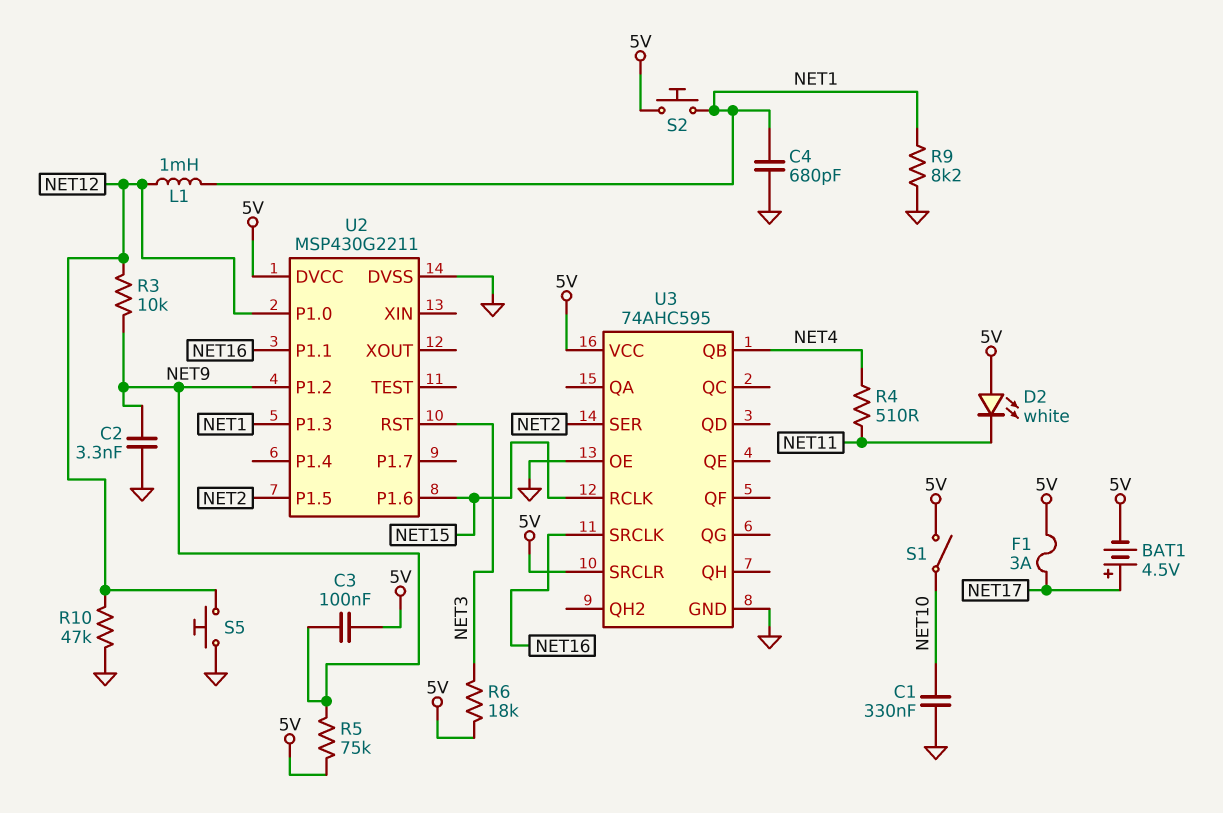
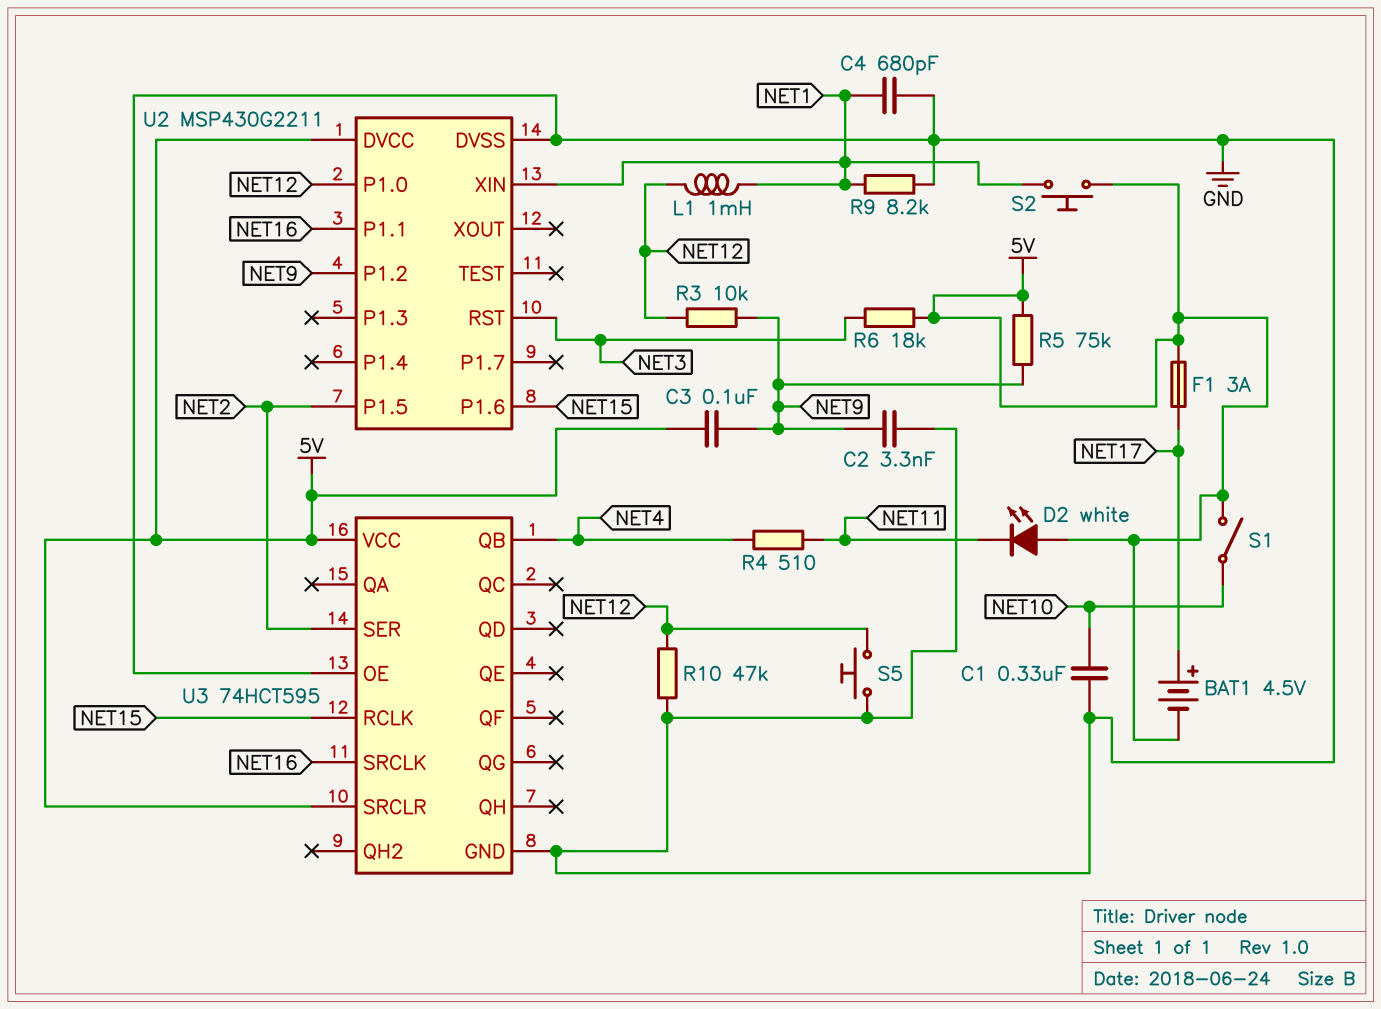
U2 pin P1.3: NET1 -> none
U2 pin XIN: none -> NET1
U3: 74AHC595 -> 74HCT595

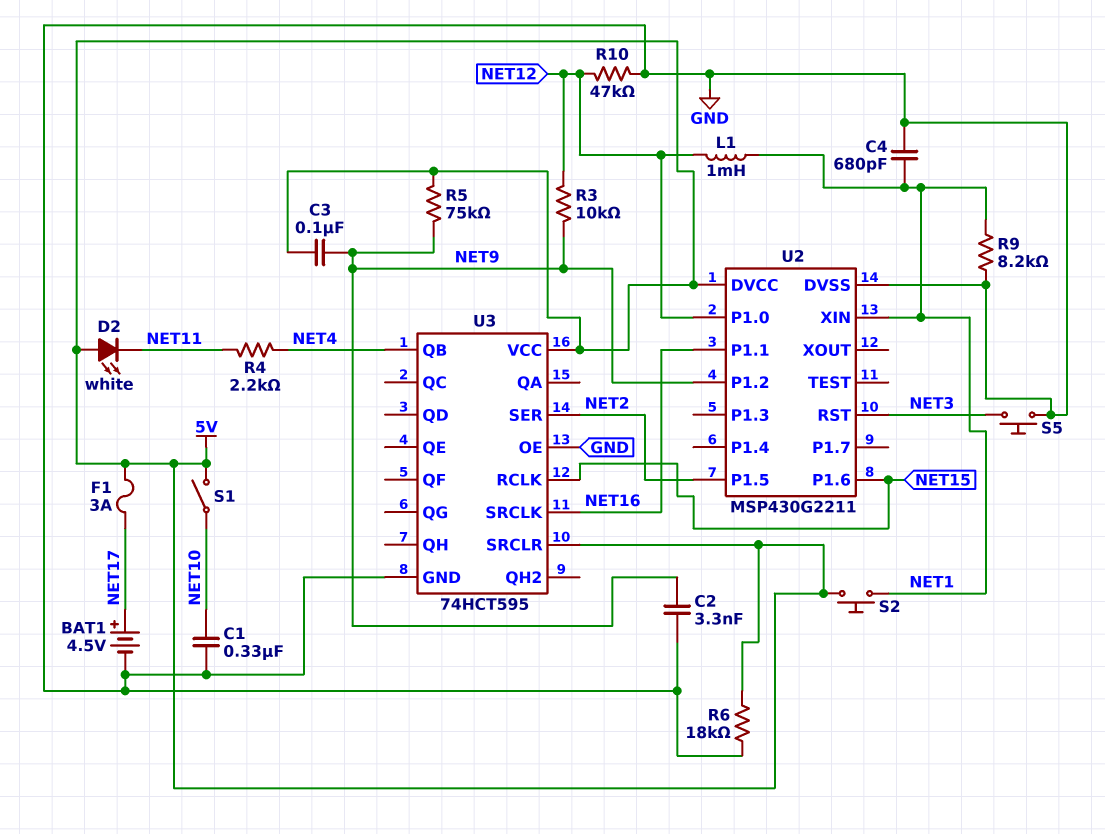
BAT1: 4.5V (plus NET17, minus 5V) -> 4.5V (plus NET17, minus GND)
R4: 510 (NET4, NET11) -> 2.2k (NET4, NET11)
R6: 18k (5V, NET3) -> 18k (5V, GND)
S5: button (GND, NET12) -> button (GND, NET3)

